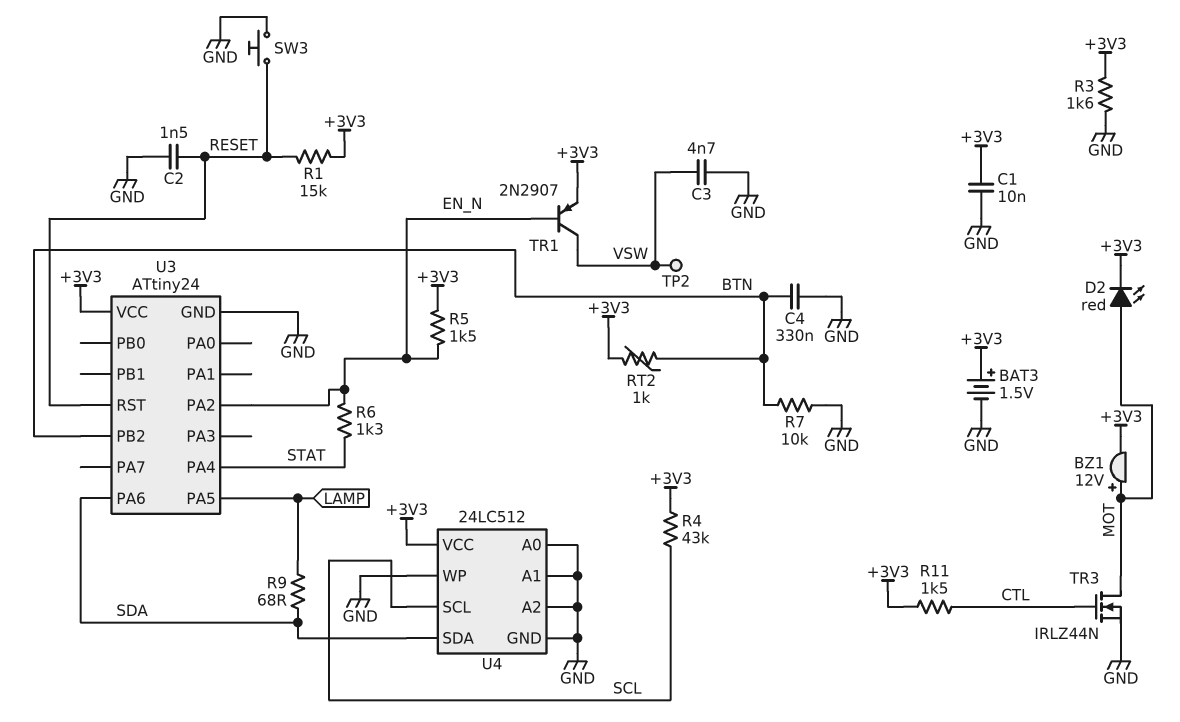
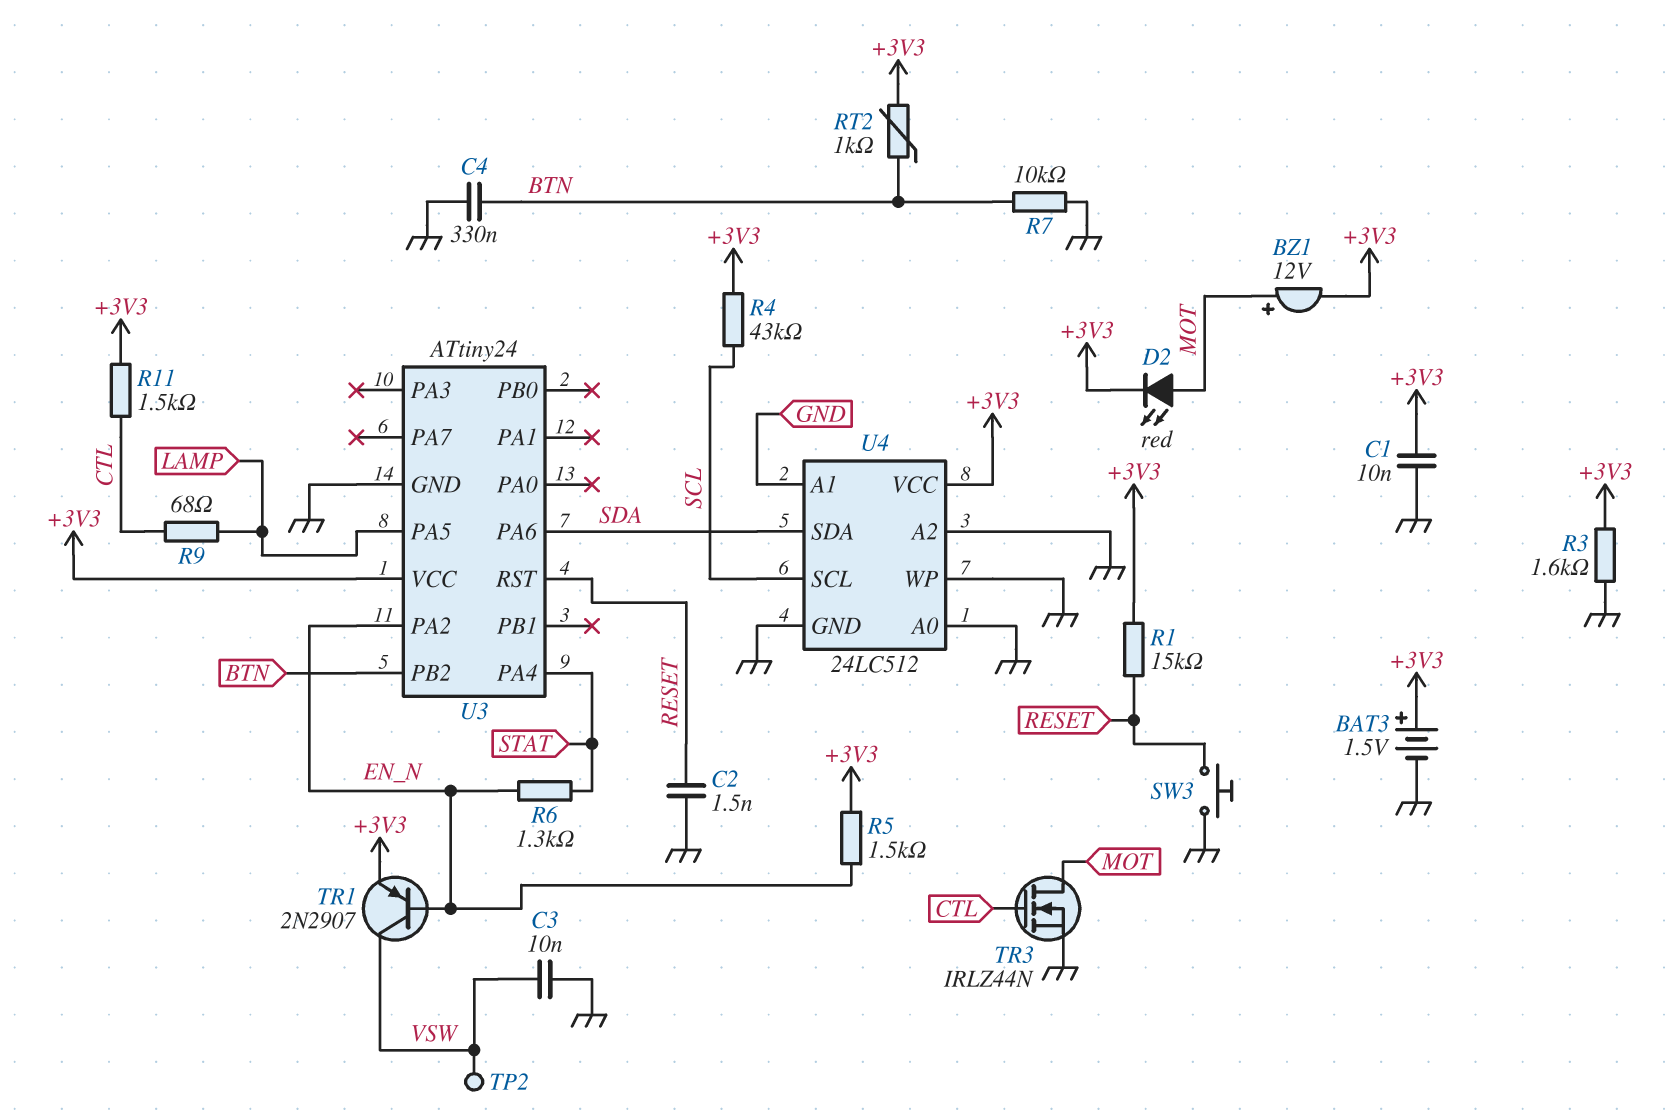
C3: 4.7nF (GND, VSW) -> 10nF (GND, VSW)
R9: 68 (LAMP, SDA) -> 68 (CTL, LAMP)

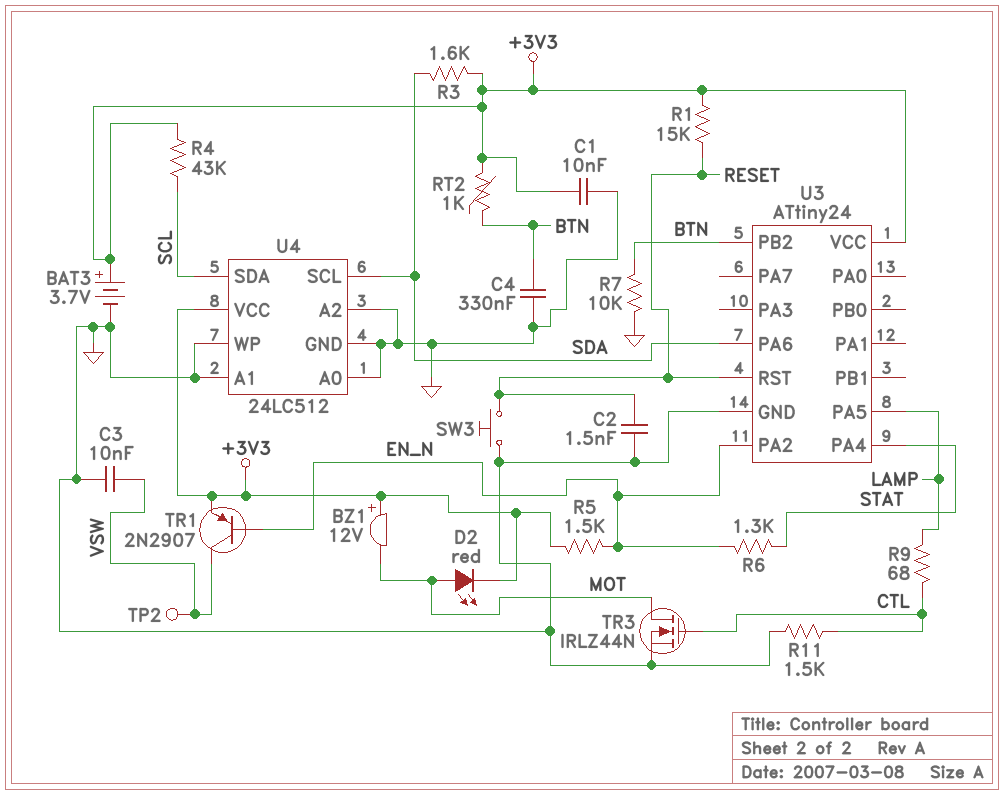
BAT3: 1.5V (plus +3V3, minus GND) -> 3.7V (plus +3V3, minus GND)
BZ1: buzzer 12V (plus MOT, minus +3V3) -> buzzer 12V (plus +3V3, minus MOT)
R3: 1.6k (+3V3, GND) -> 1.6k (+3V3, SDA)
R11: 1.5k (+3V3, CTL) -> 1.5k (CTL, GND)
U4 pin SCL: SCL -> SDA
U4 pin SDA: SDA -> SCL

